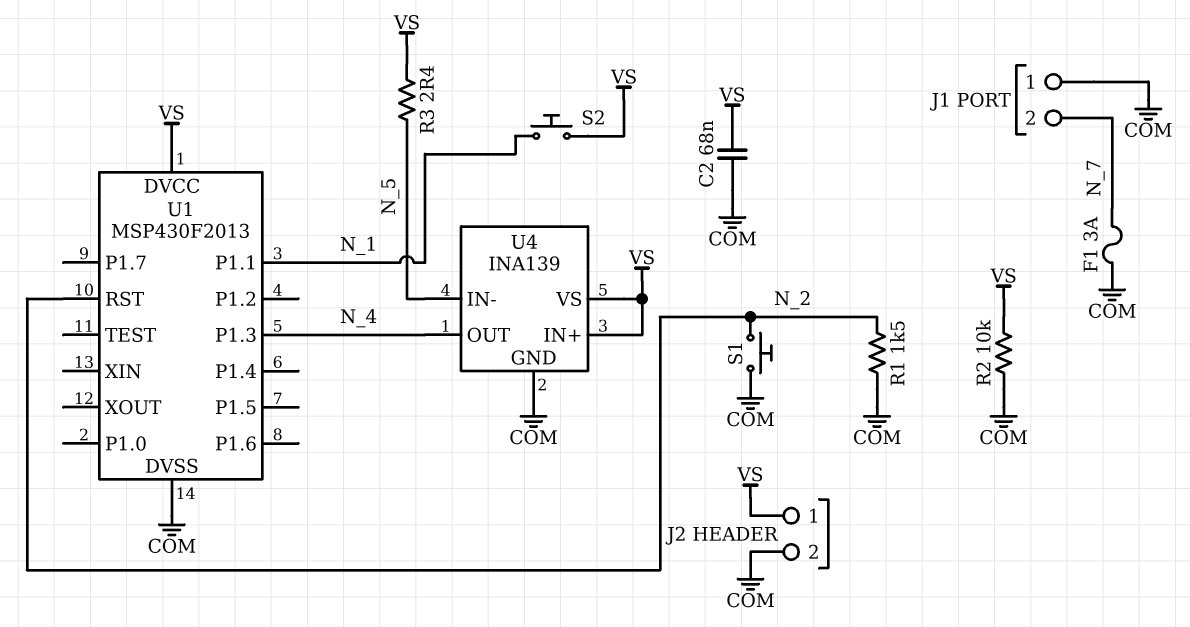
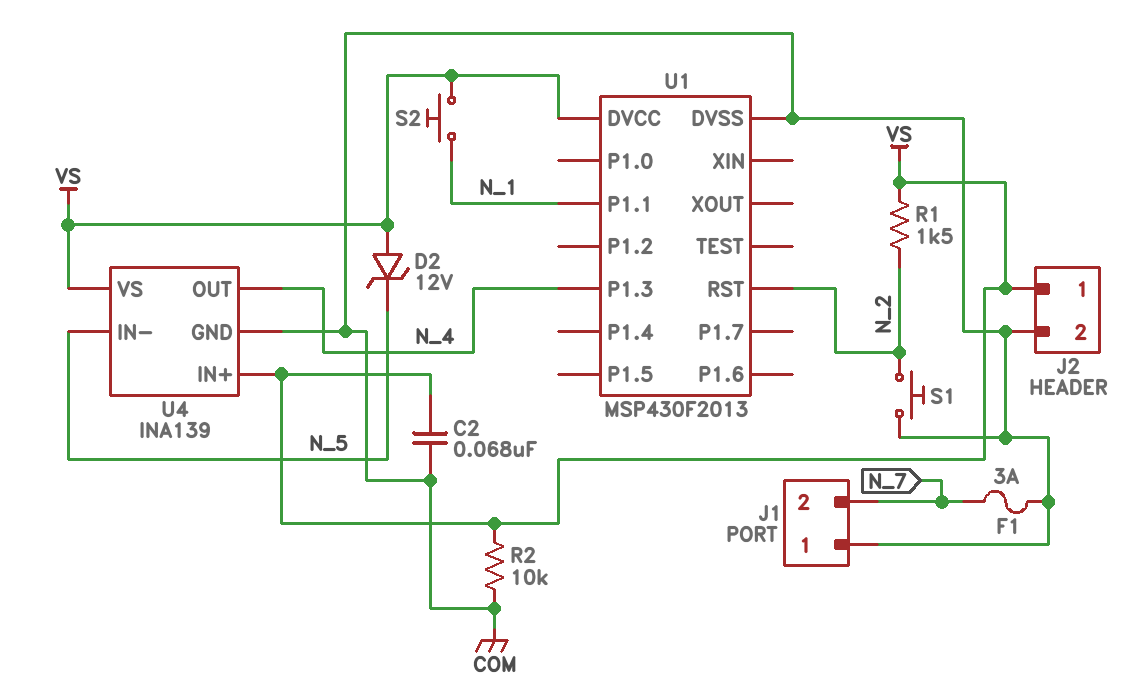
D2: none -> zener 12V (A VS, K N_5)
R1: 1.5k (COM, N_2) -> 1.5k (N_2, VS)
R3: 2.4 (N_5, VS) -> none

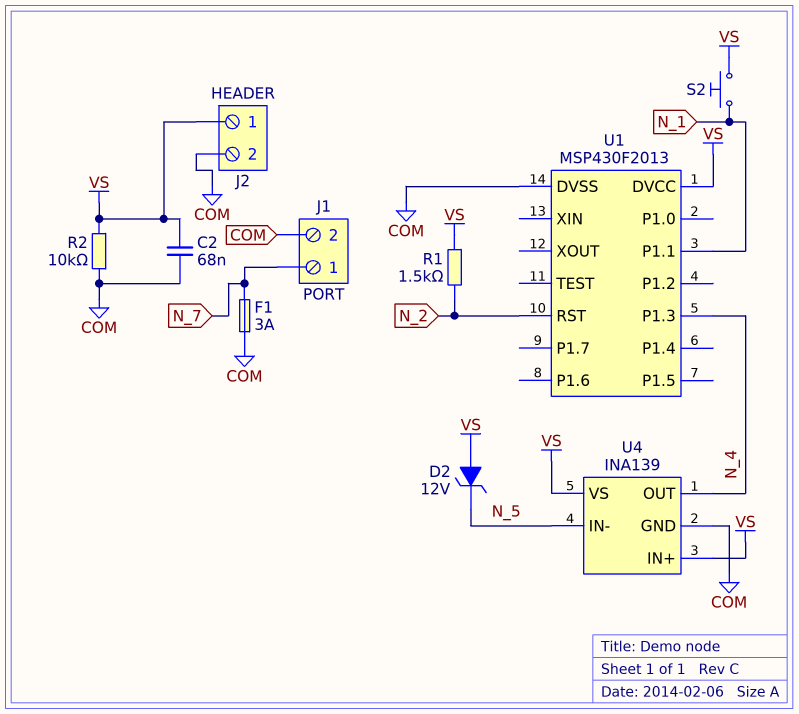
J1 pin 1: COM -> N_7
J1 pin 2: N_7 -> COM
S1: button (COM, N_2) -> none

